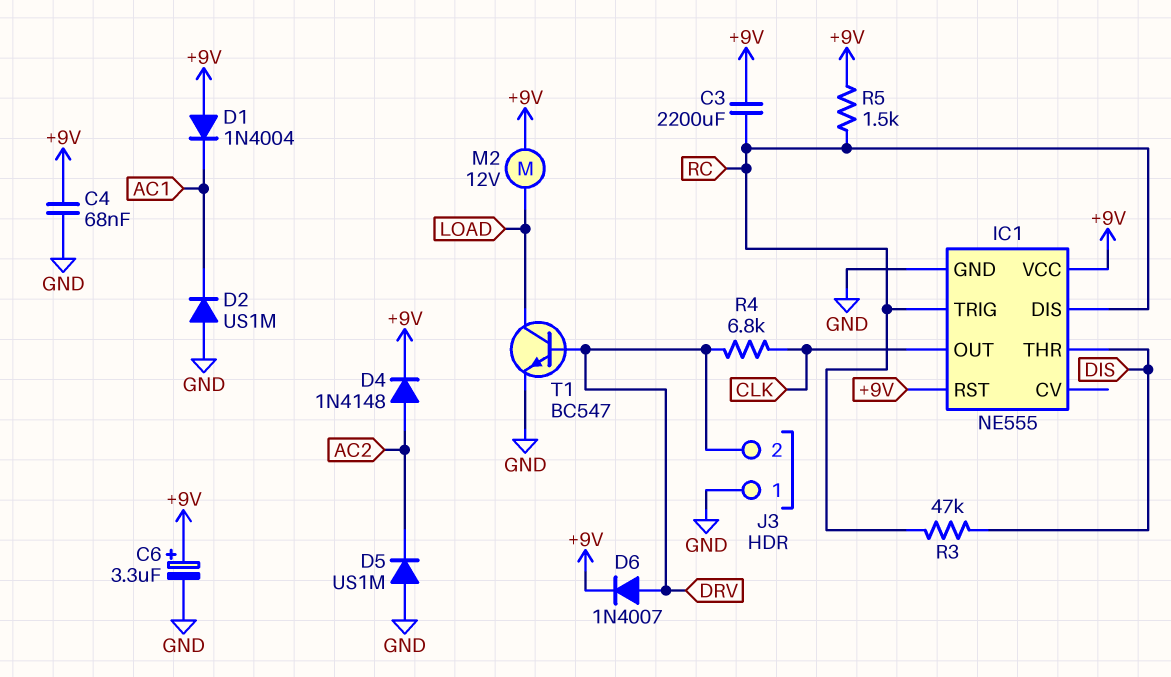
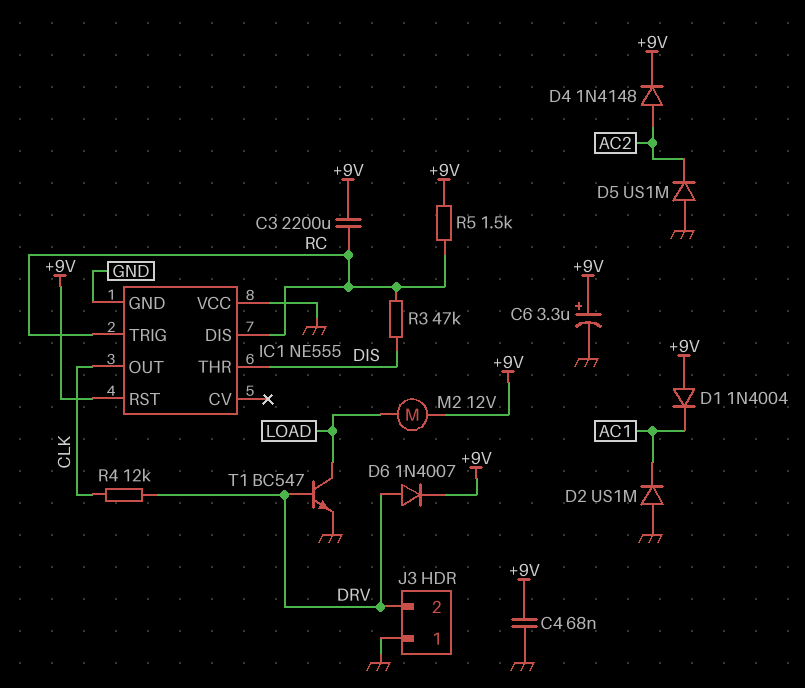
IC1 pin VCC: +9V -> GND
R4: 6.8k (CLK, DRV) -> 12k (CLK, DRV)

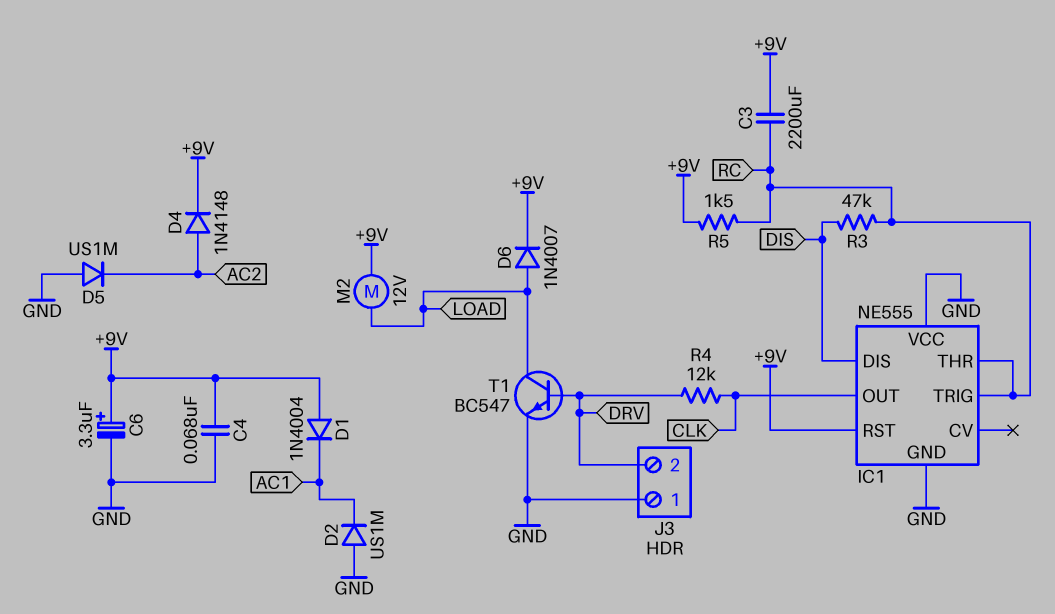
D6: diode 1N4007 (A DRV, K +9V) -> diode 1N4007 (A LOAD, K +9V)
IC1 pin DIS: RC -> DIS
IC1 pin THR: DIS -> RC

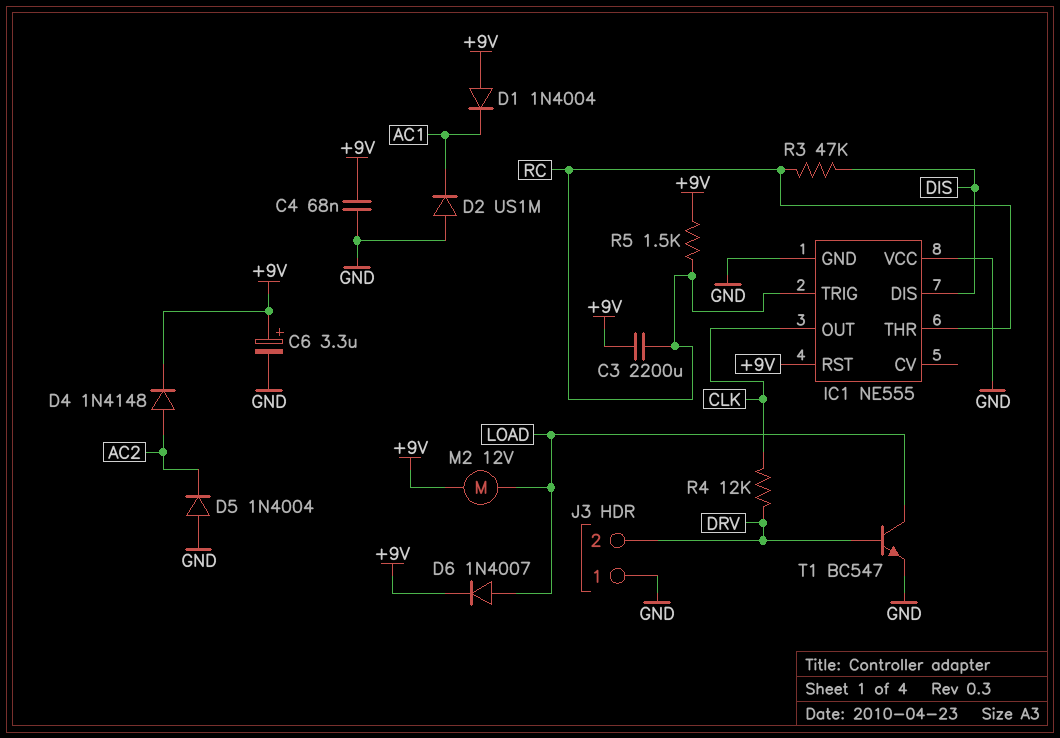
D5: diode US1M (A GND, K AC2) -> diode 1N4004 (A GND, K AC2)

